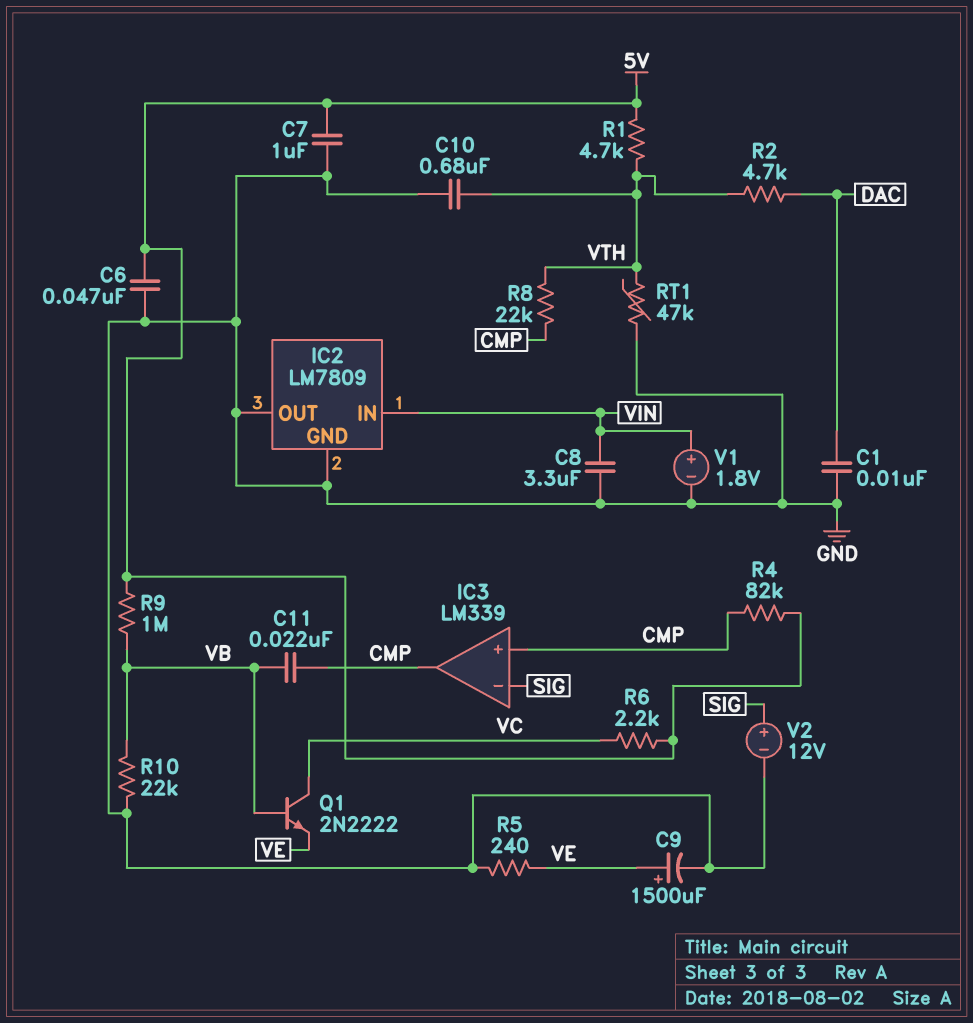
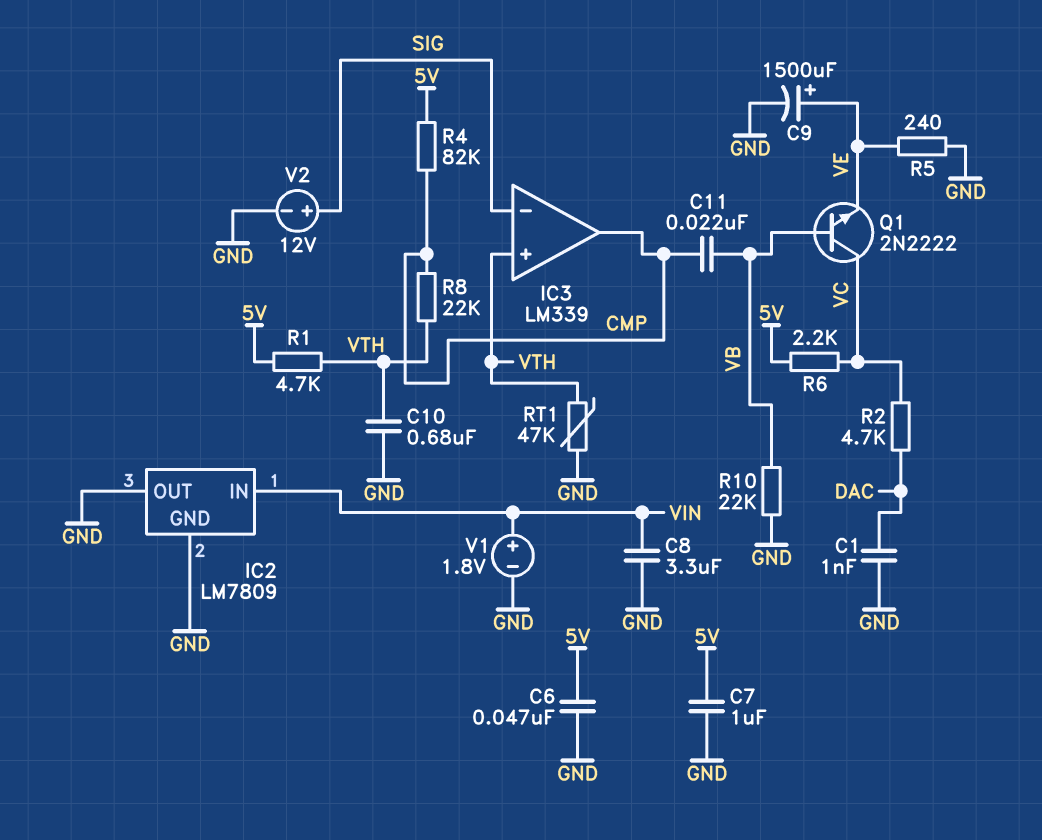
C1: 10nF (DAC, GND) -> 1nF (DAC, GND)
IC3 pin in+: CMP -> VTH
R2: 4.7k (DAC, VTH) -> 4.7k (DAC, VC)
R9: 1M (5V, VB) -> none

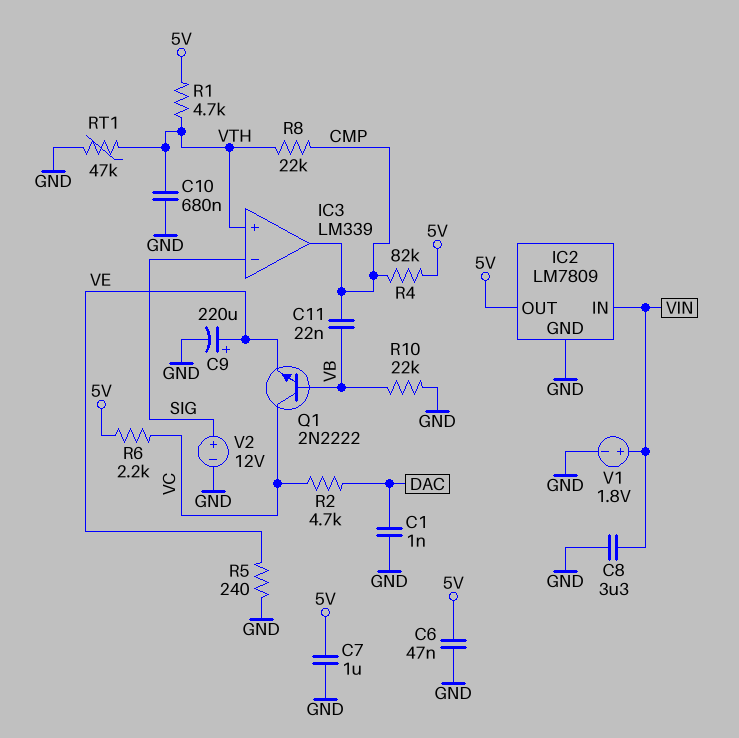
C9: 1500uF (plus VE, minus GND) -> 220uF (plus VE, minus GND)
IC2 pin OUT: GND -> 5V

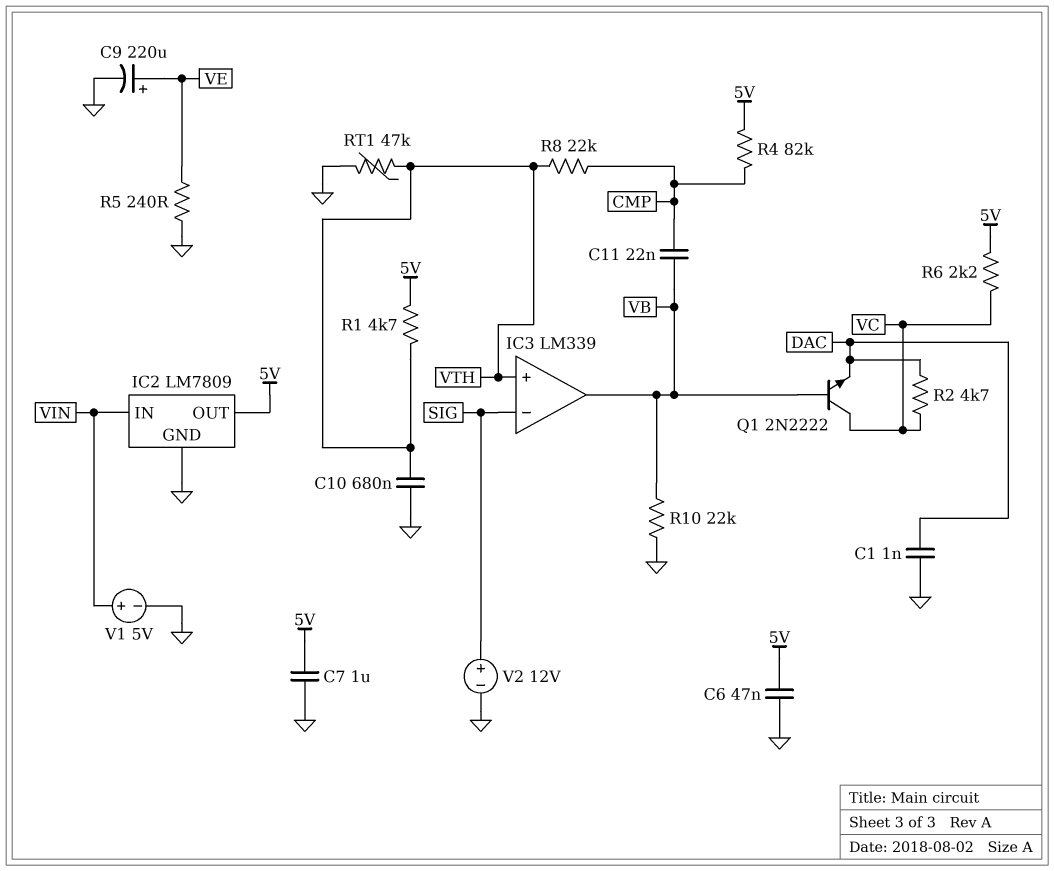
C8: 3.3uF (GND, VIN) -> none
IC3 pin out: CMP -> VB
Q1: NPN 2N2222 (B VB, C VC, E VE) -> NPN 2N2222 (B VB, C VC, E DAC)
V1: 1.8V (plus VIN, minus GND) -> 5V (plus VIN, minus GND)

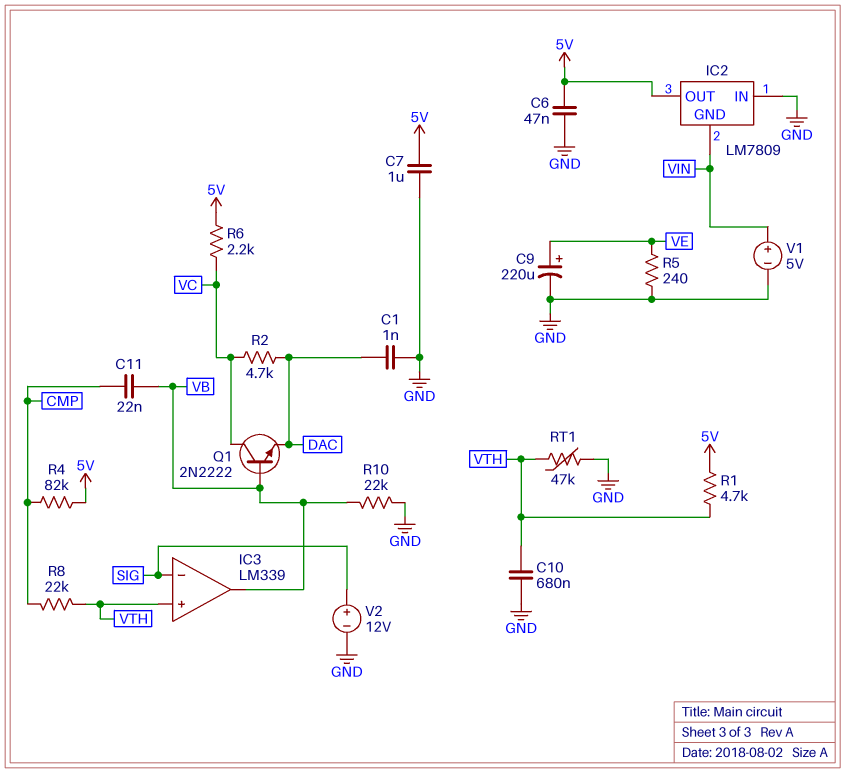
IC2 pin GND: GND -> VIN
IC2 pin IN: VIN -> GND

